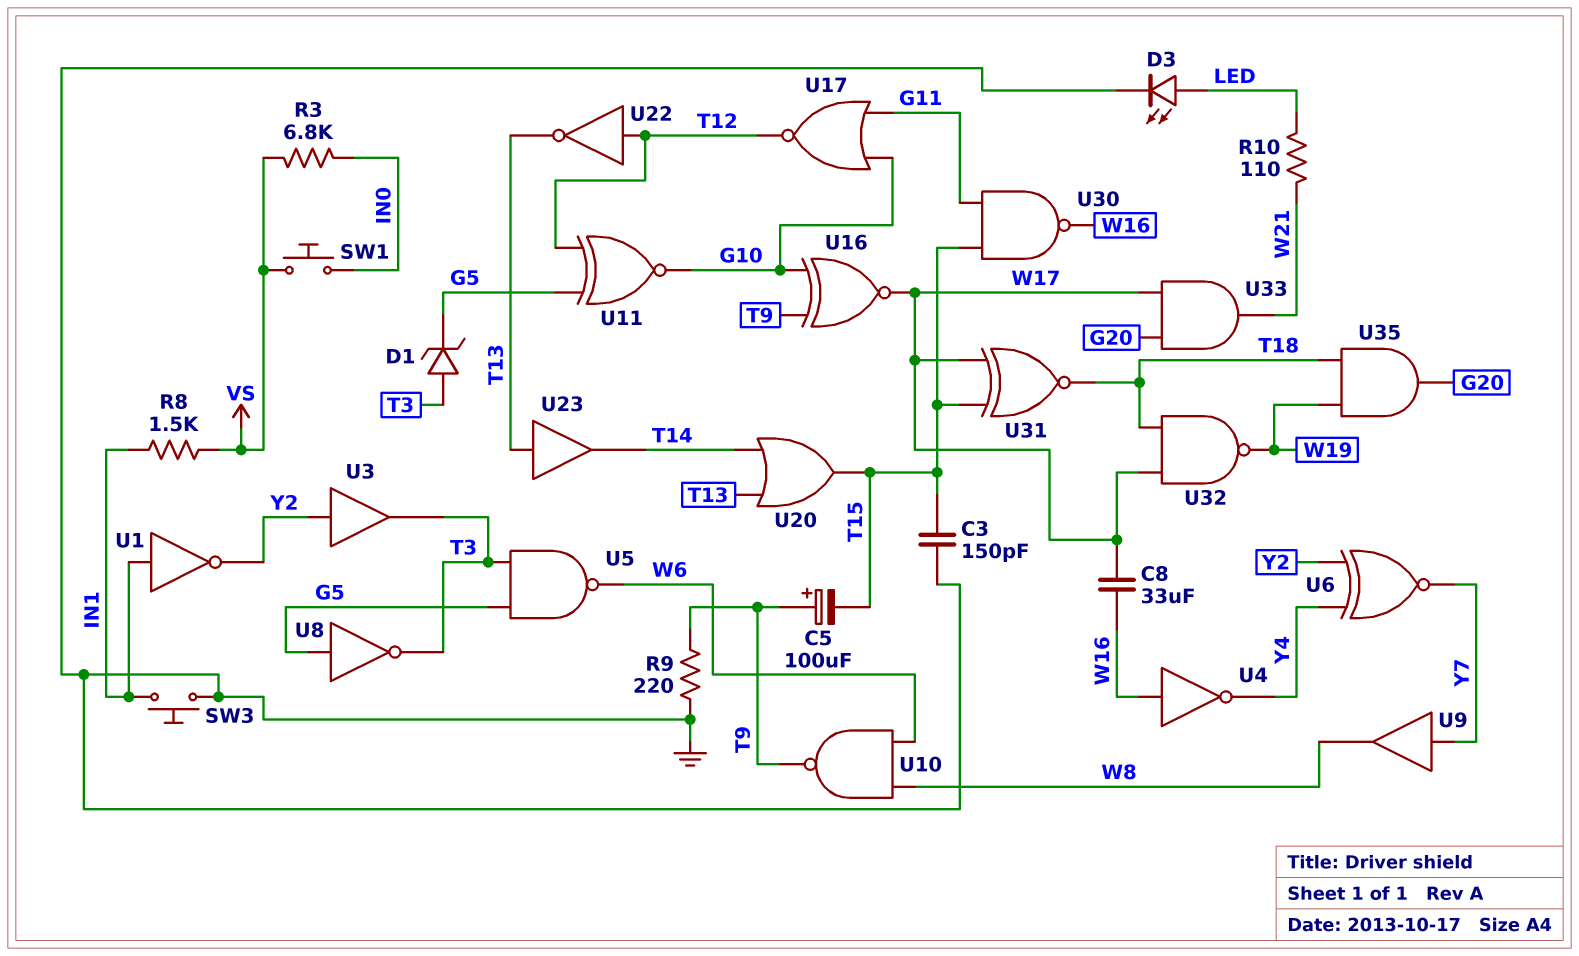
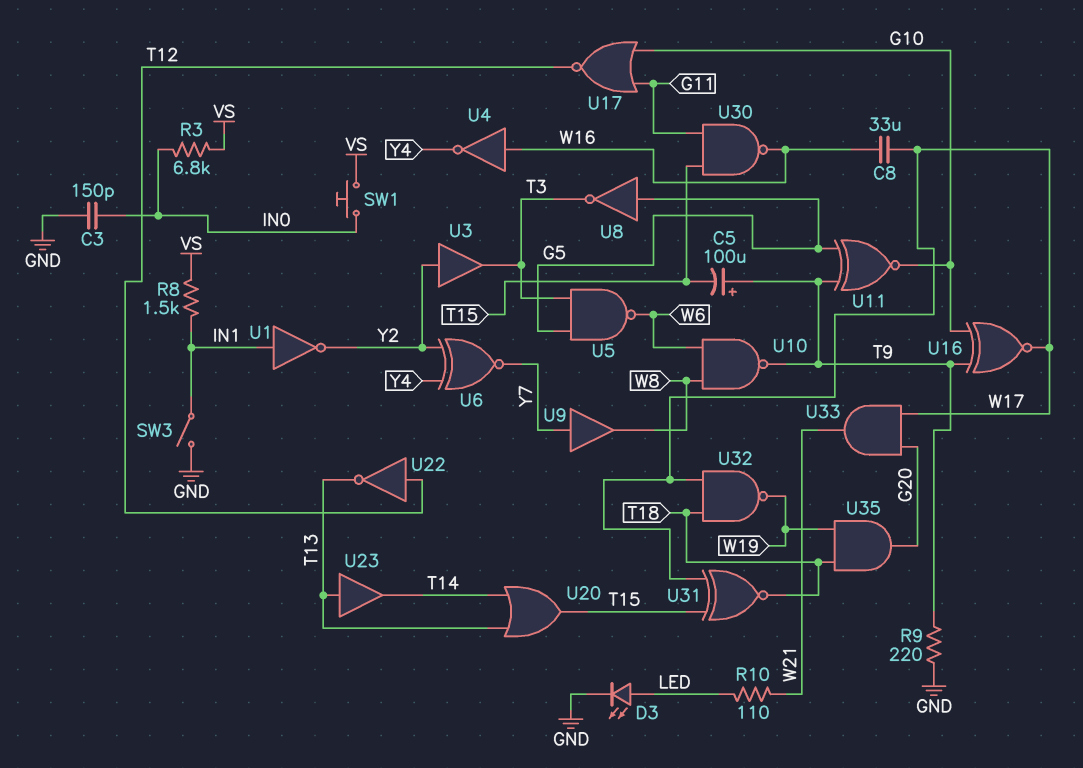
C3: 150pF (GND, T15) -> 150pF (GND, IN0)
D1: zener (A T3, K G5) -> none
SW3: button (GND, IN1) -> switch (GND, IN1)
U11: XNOR (in G5, in T12, out G10) -> XNOR (in G5, in T9, out G10)

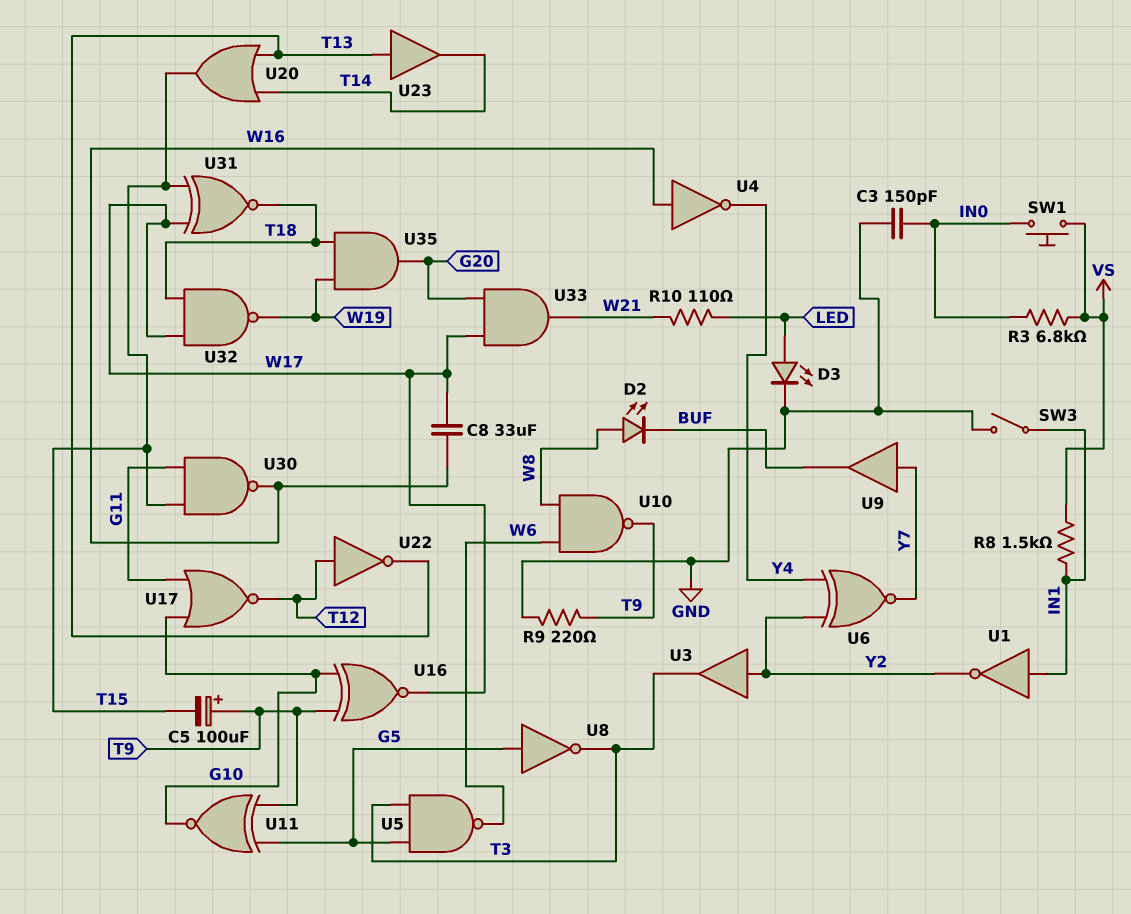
D2: none -> LED (A W8, K BUF)
U9: buffer (in Y7, out W8) -> buffer (in Y7, out BUF)

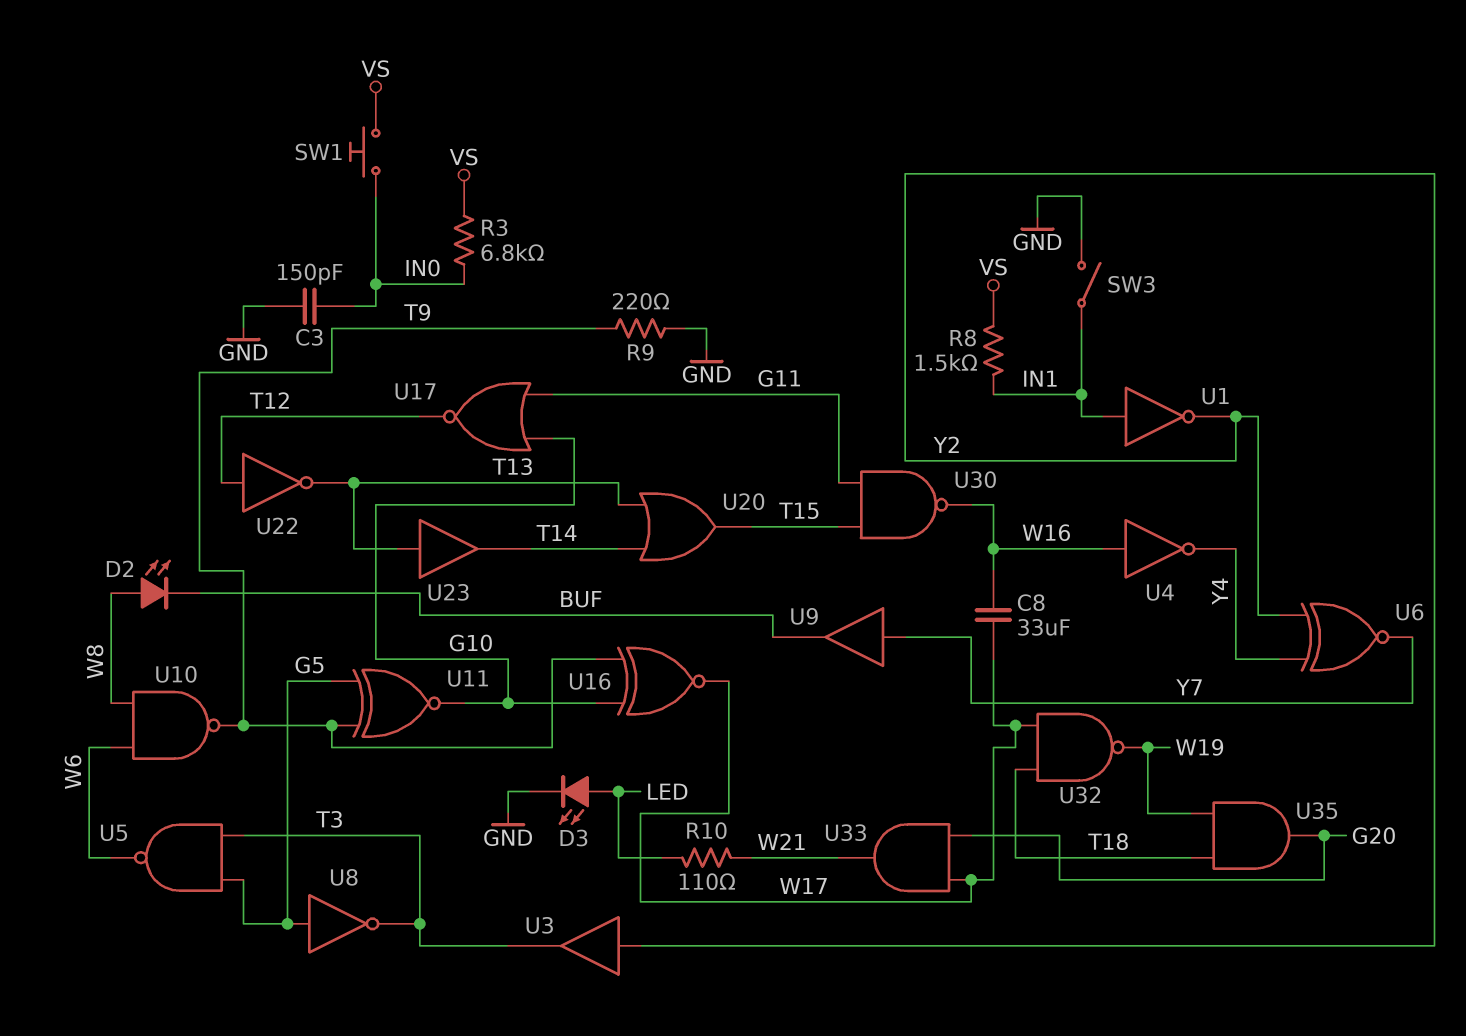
C5: 100uF (plus T9, minus T15) -> none
U31: XNOR (in T15, in W17, out T18) -> none

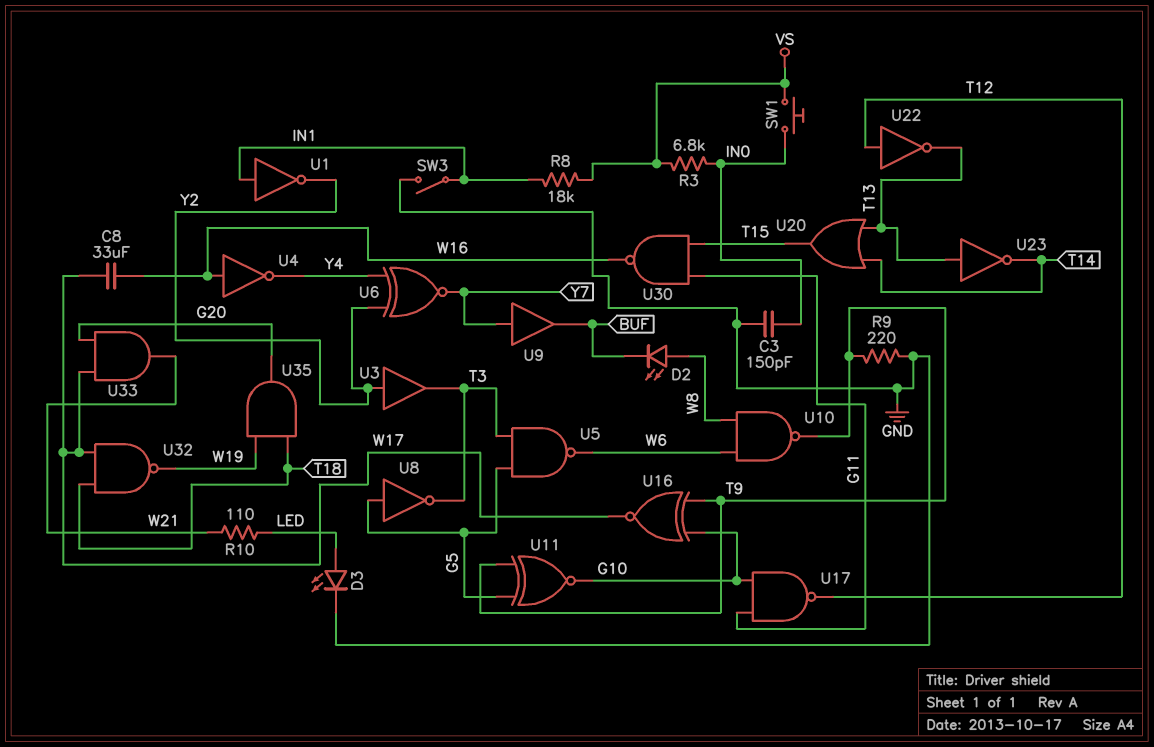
R8: 1.5k (IN1, VS) -> 18k (IN1, VS)
U17: NOR (in G10, in G11, out T12) -> NAND (in G10, in G11, out T12)
U23: buffer (in T13, out T14) -> NOT (in T13, out T14)

